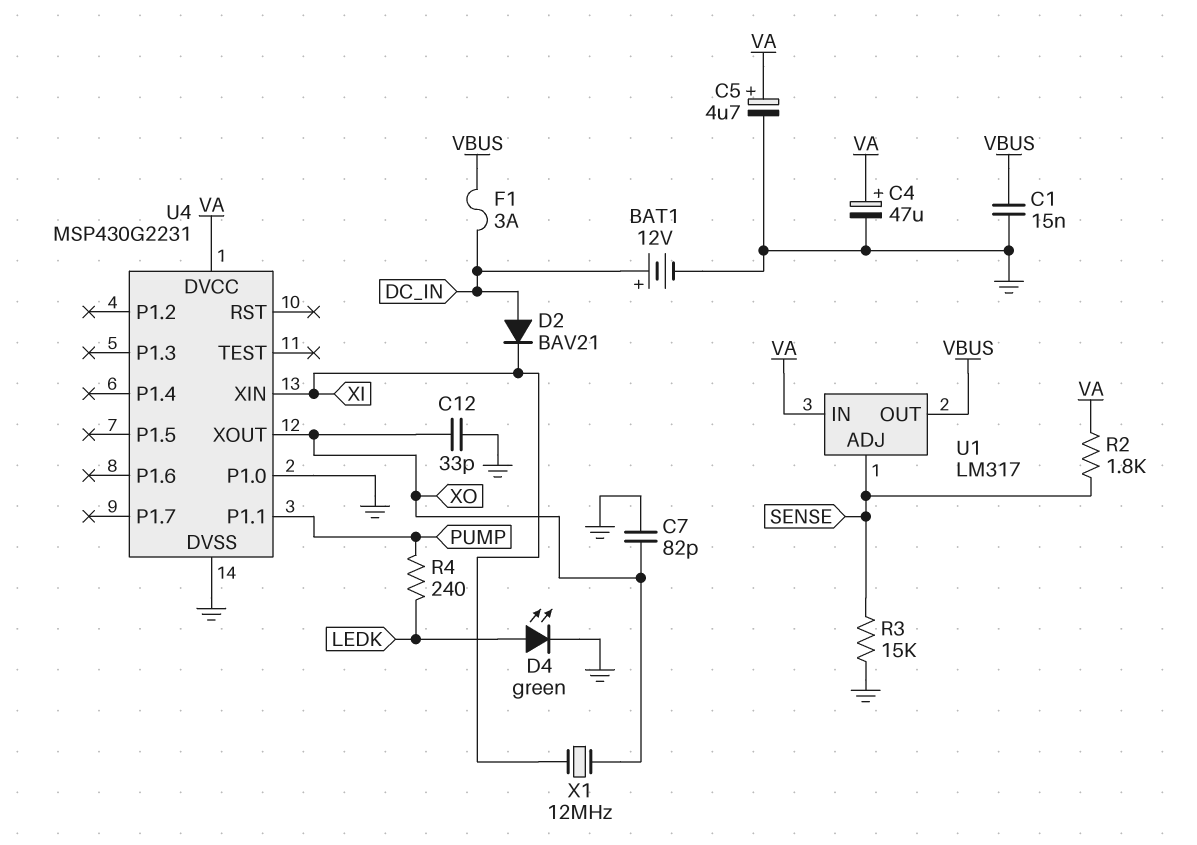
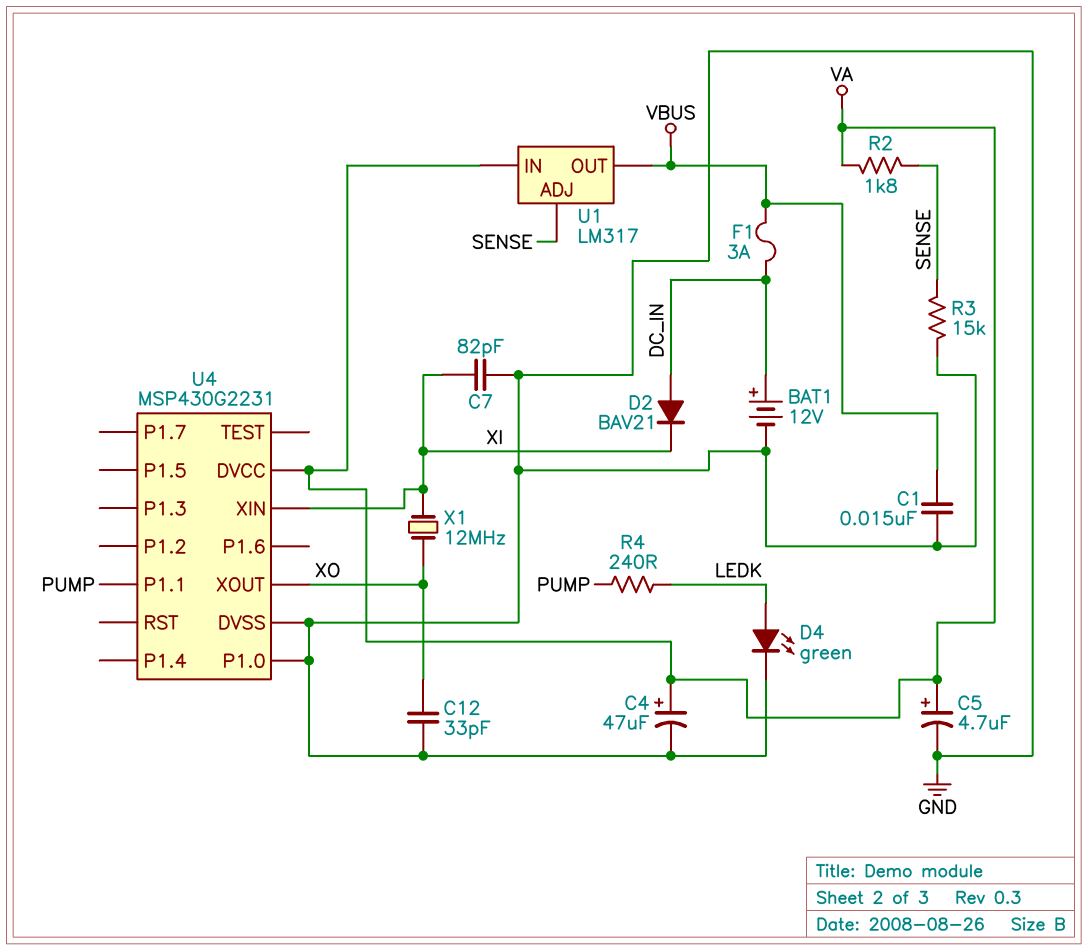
C7: 82pF (GND, XO) -> 82pF (GND, XI)

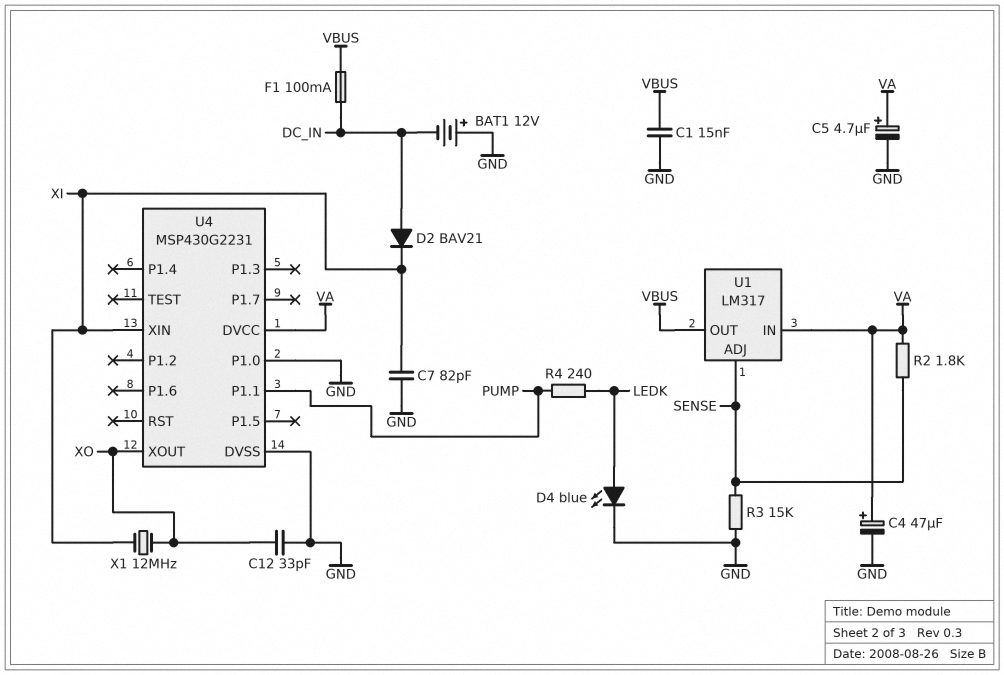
BAT1: 12V (plus DC_IN, minus GND) -> 12V (plus GND, minus DC_IN)
D4: LED green (A LEDK, K GND) -> LED blue (A LEDK, K GND)
F1: 3A (DC_IN, VBUS) -> 100mA (DC_IN, VBUS)

